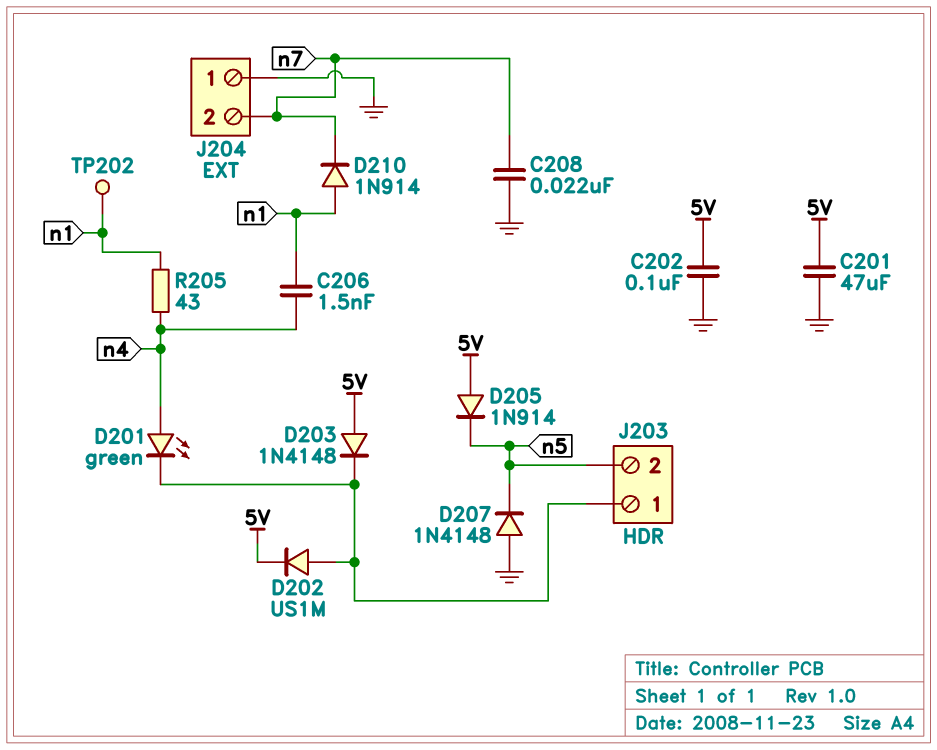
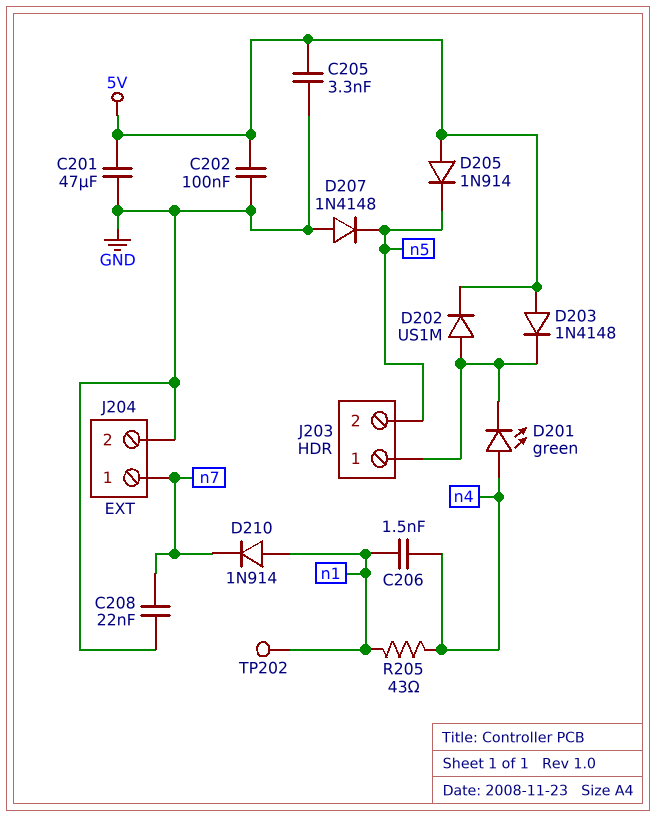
C205: none -> 3.3nF (5V, GND)
J204 pin 1: GND -> n7
J204 pin 2: n7 -> GND

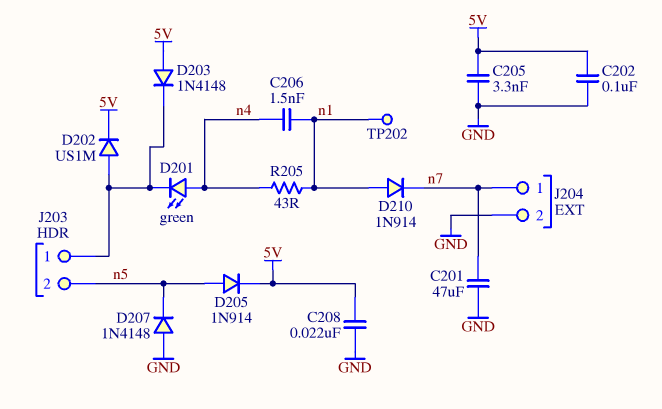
C201: 47uF (5V, GND) -> 47uF (GND, n7)
C208: 22nF (GND, n7) -> 22nF (5V, GND)
D205: diode 1N914 (A 5V, K n5) -> diode 1N914 (A n5, K 5V)

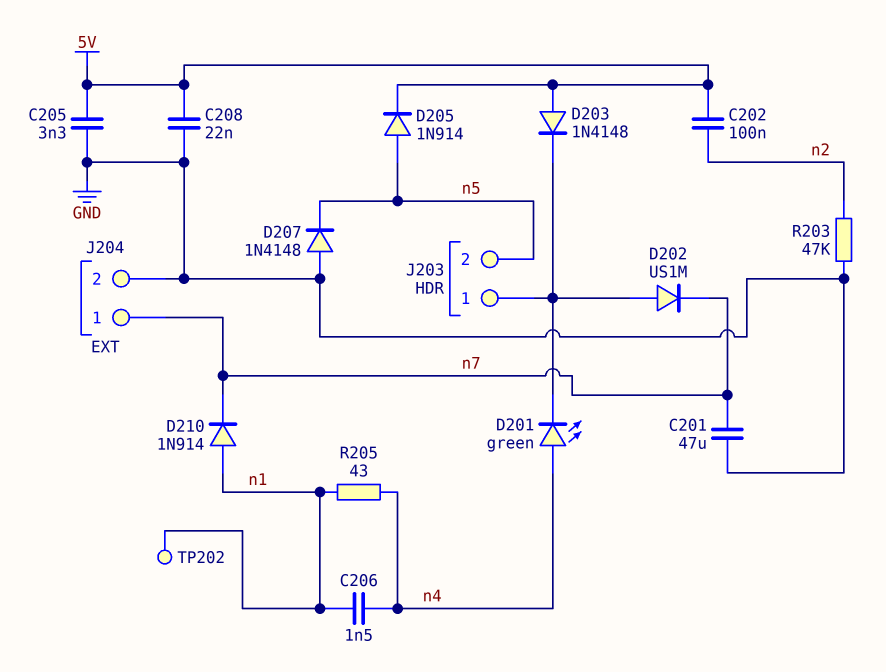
C202: 100nF (5V, GND) -> 100nF (5V, n2)
D202: diode US1M (A J203/1, K 5V) -> diode US1M (A J203/1, K n7)
R203: none -> 47k (GND, n2)

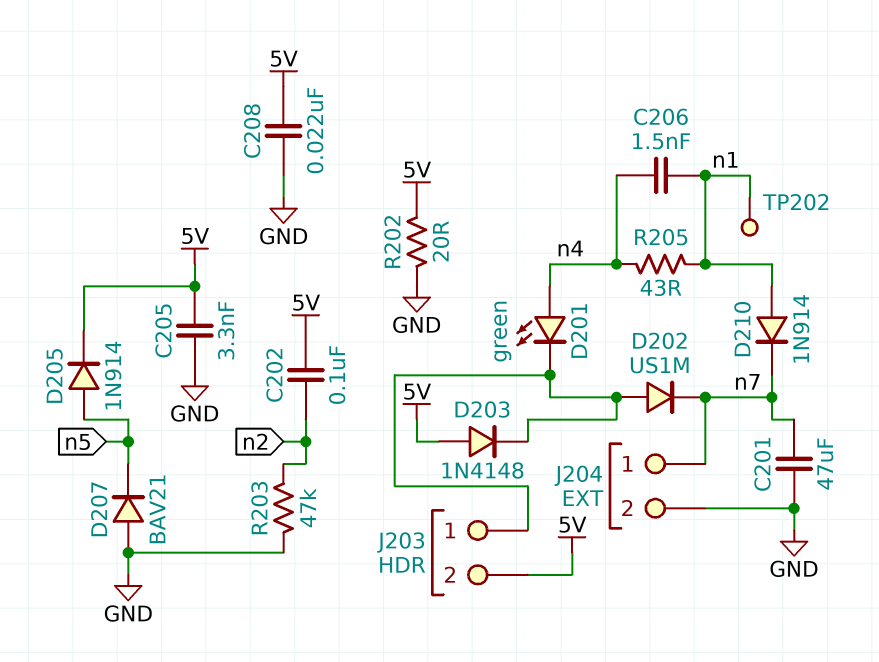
D207: diode 1N4148 (A GND, K n5) -> diode BAV21 (A GND, K n5)
J203 pin 2: n5 -> 5V
R202: none -> 20 (5V, GND)

